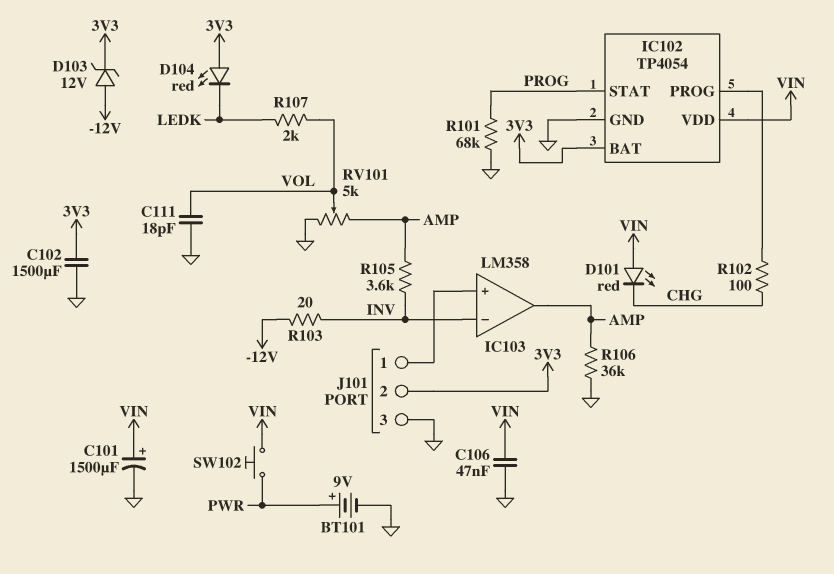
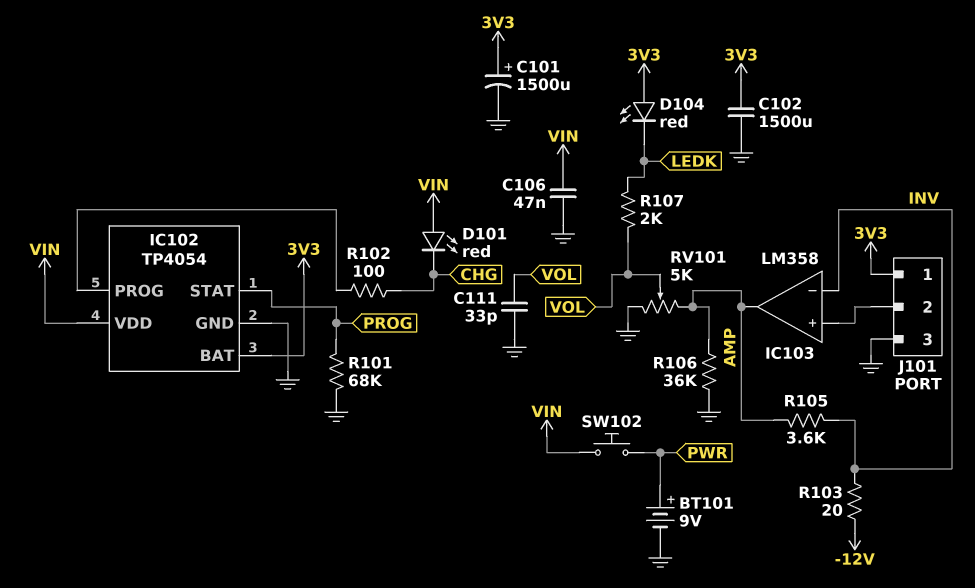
C101: 1500uF (plus VIN, minus GND) -> 1500uF (plus 3V3, minus GND)
C111: 18pF (GND, VOL) -> 33pF (GND, VOL)
D103: zener 12V (A -12V, K 3V3) -> none
J101 pin 1: IC103/in+ -> 3V3
J101 pin 2: 3V3 -> IC103/in+

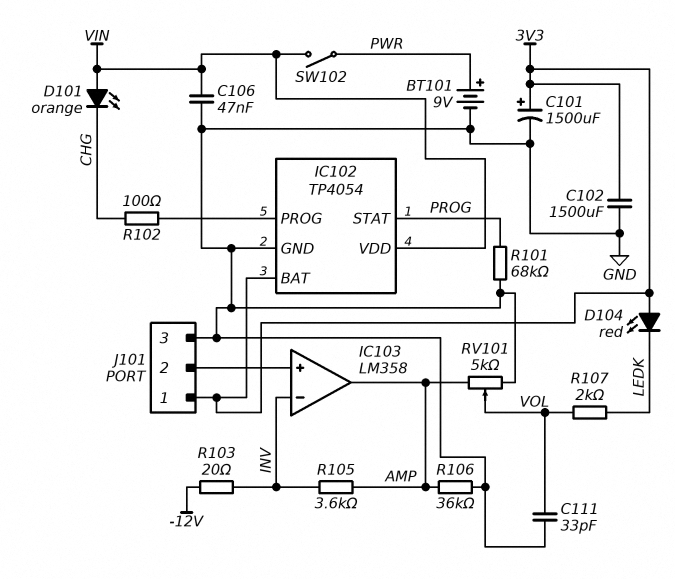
D101: LED red (A VIN, K CHG) -> LED orange (A VIN, K CHG)
SW102: button (PWR, VIN) -> switch (PWR, VIN)

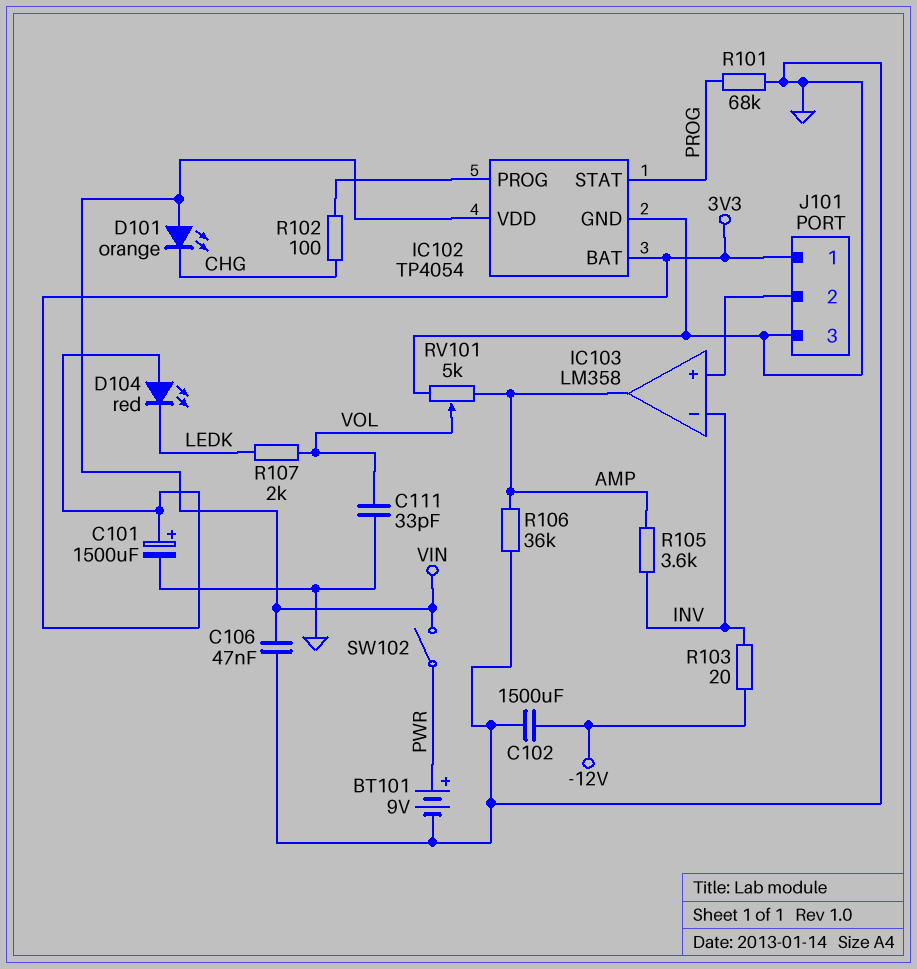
C102: 1500uF (3V3, GND) -> 1500uF (-12V, GND)

